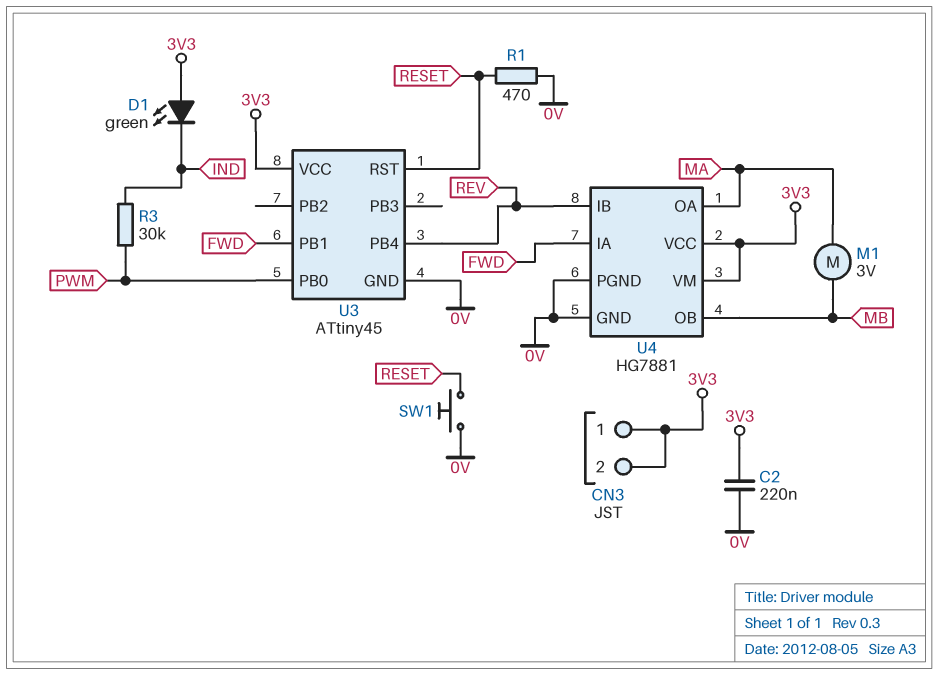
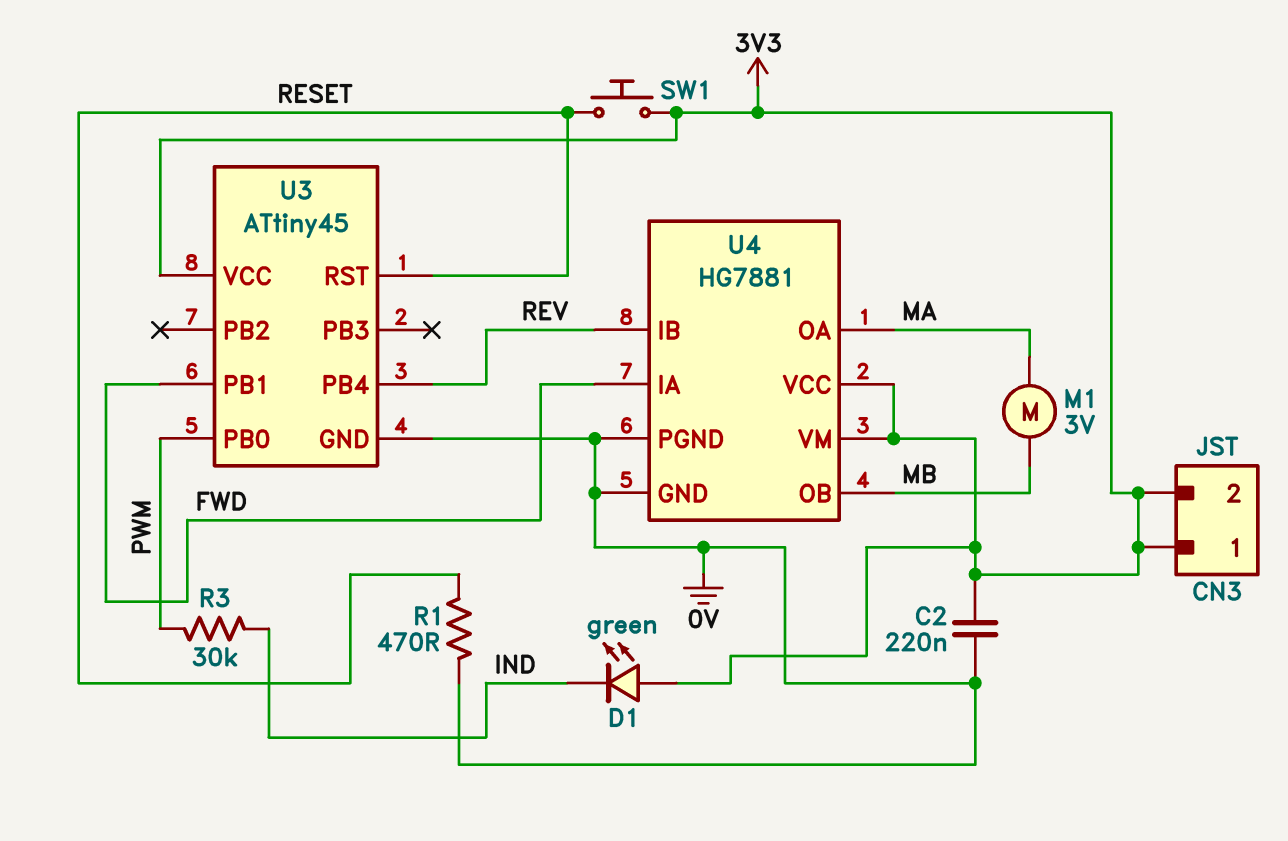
SW1: button (0V, RESET) -> button (3V3, RESET)

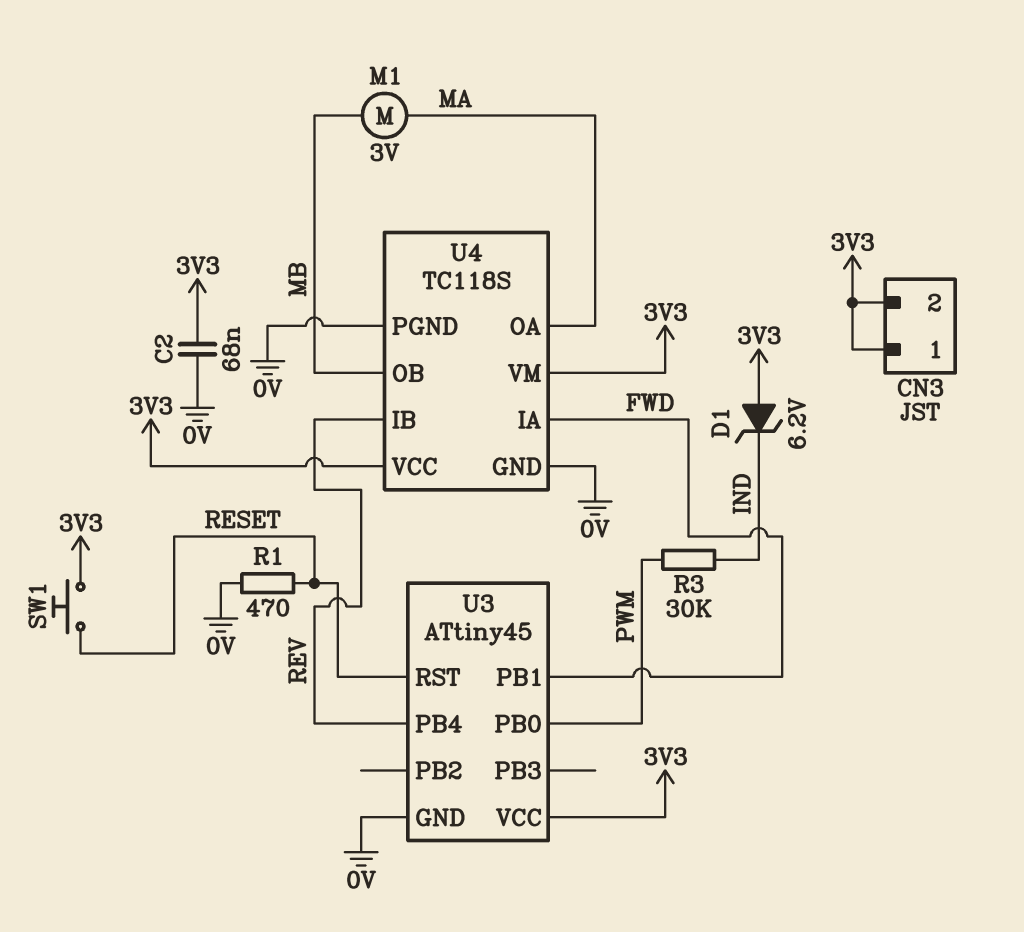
C2: 220nF (0V, 3V3) -> 68nF (0V, 3V3)
D1: LED green (A 3V3, K IND) -> zener 6.2V (A 3V3, K IND)
U4: HG7881 -> TC118S

